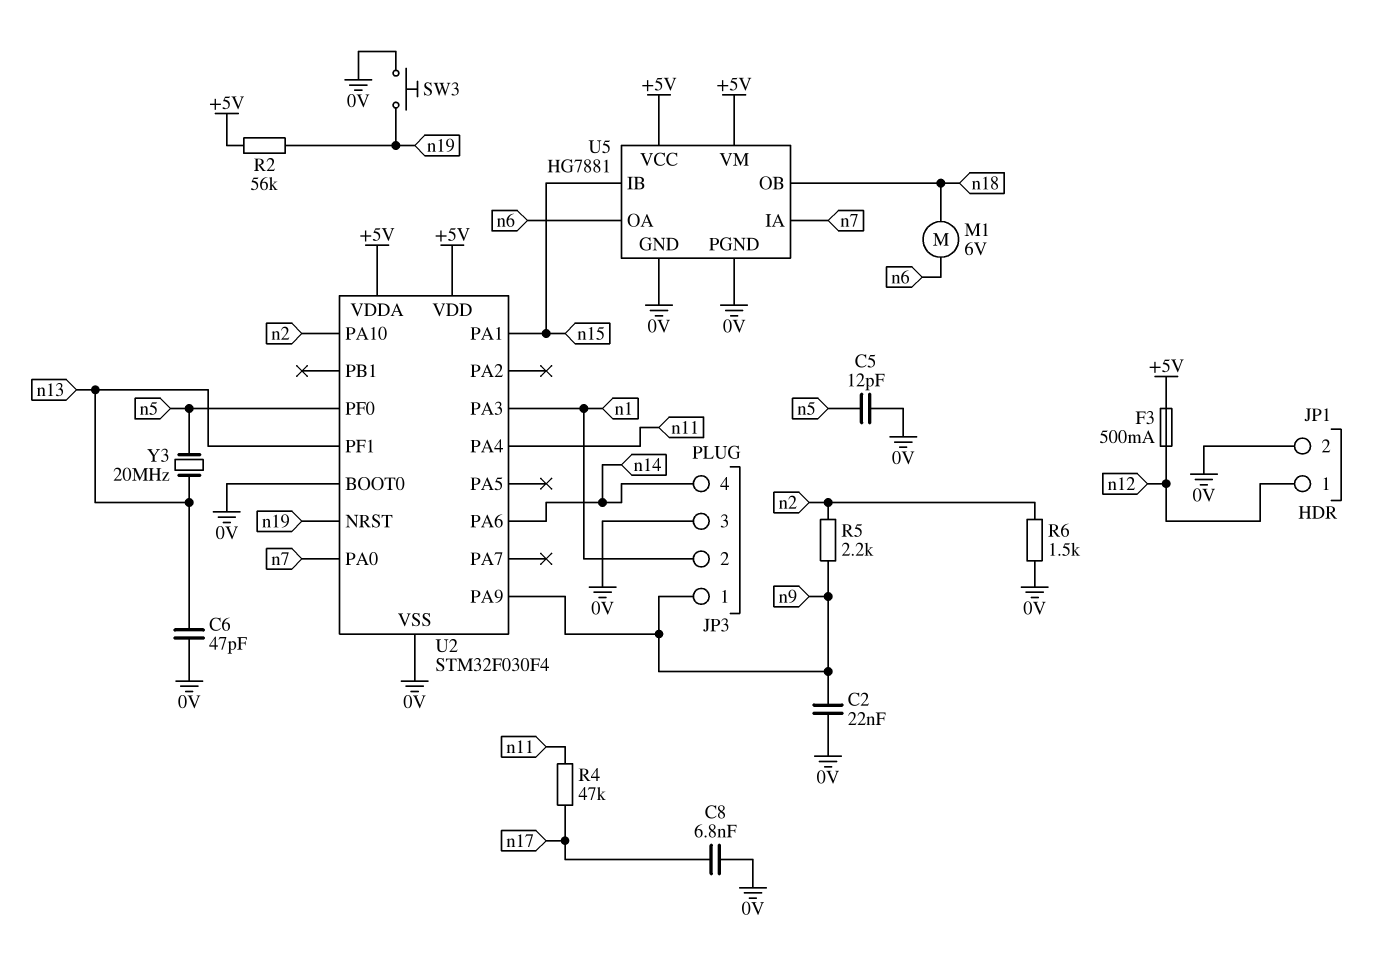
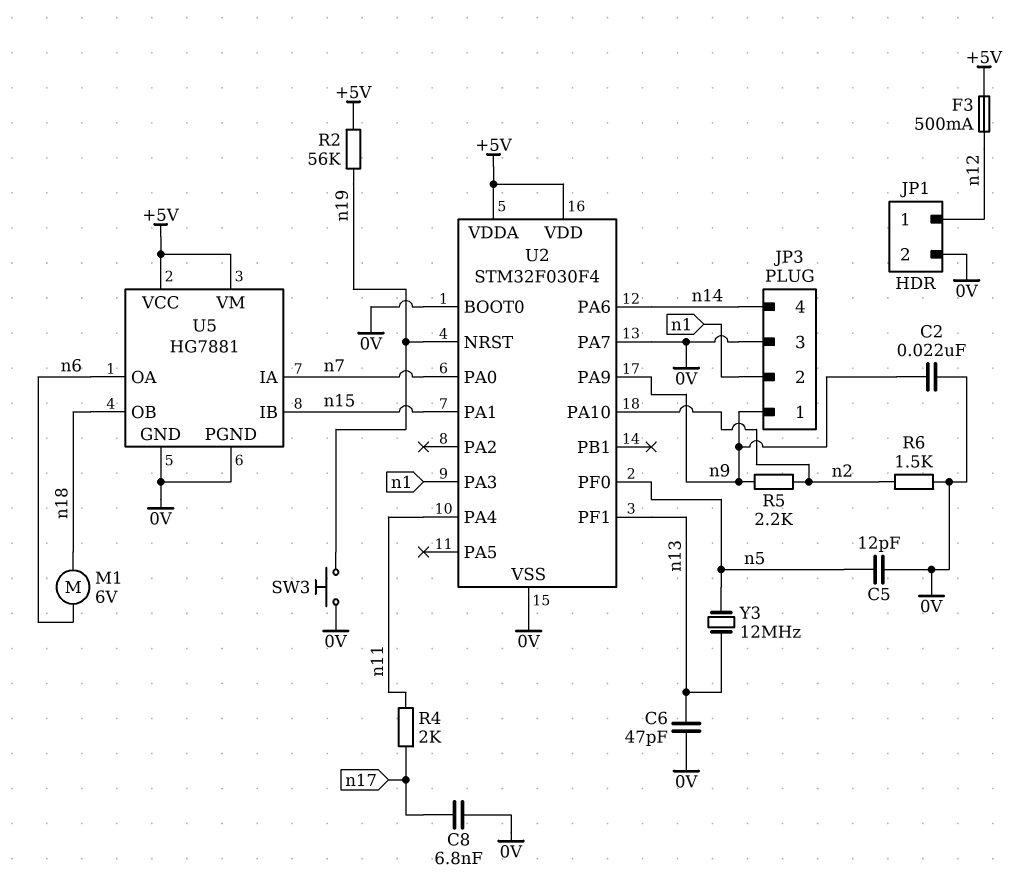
R4: 47k (n11, n17) -> 2k (n11, n17)
U2 pin PA7: none -> 0V
Y3: 20MHz (n5, n13) -> 12MHz (n5, n13)

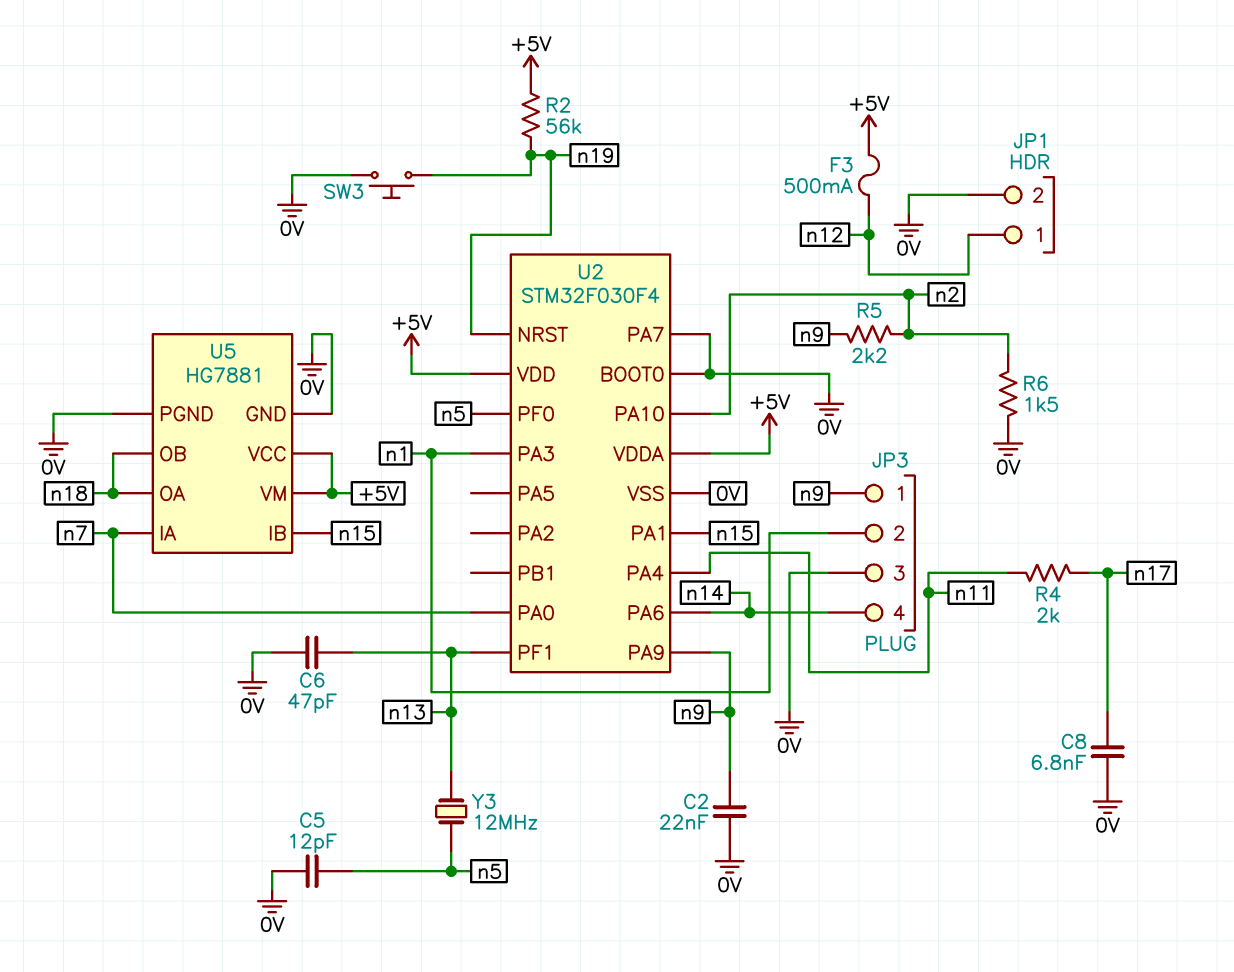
M1: motor 6V (n6, n18) -> none
U5 pin OA: n6 -> n18

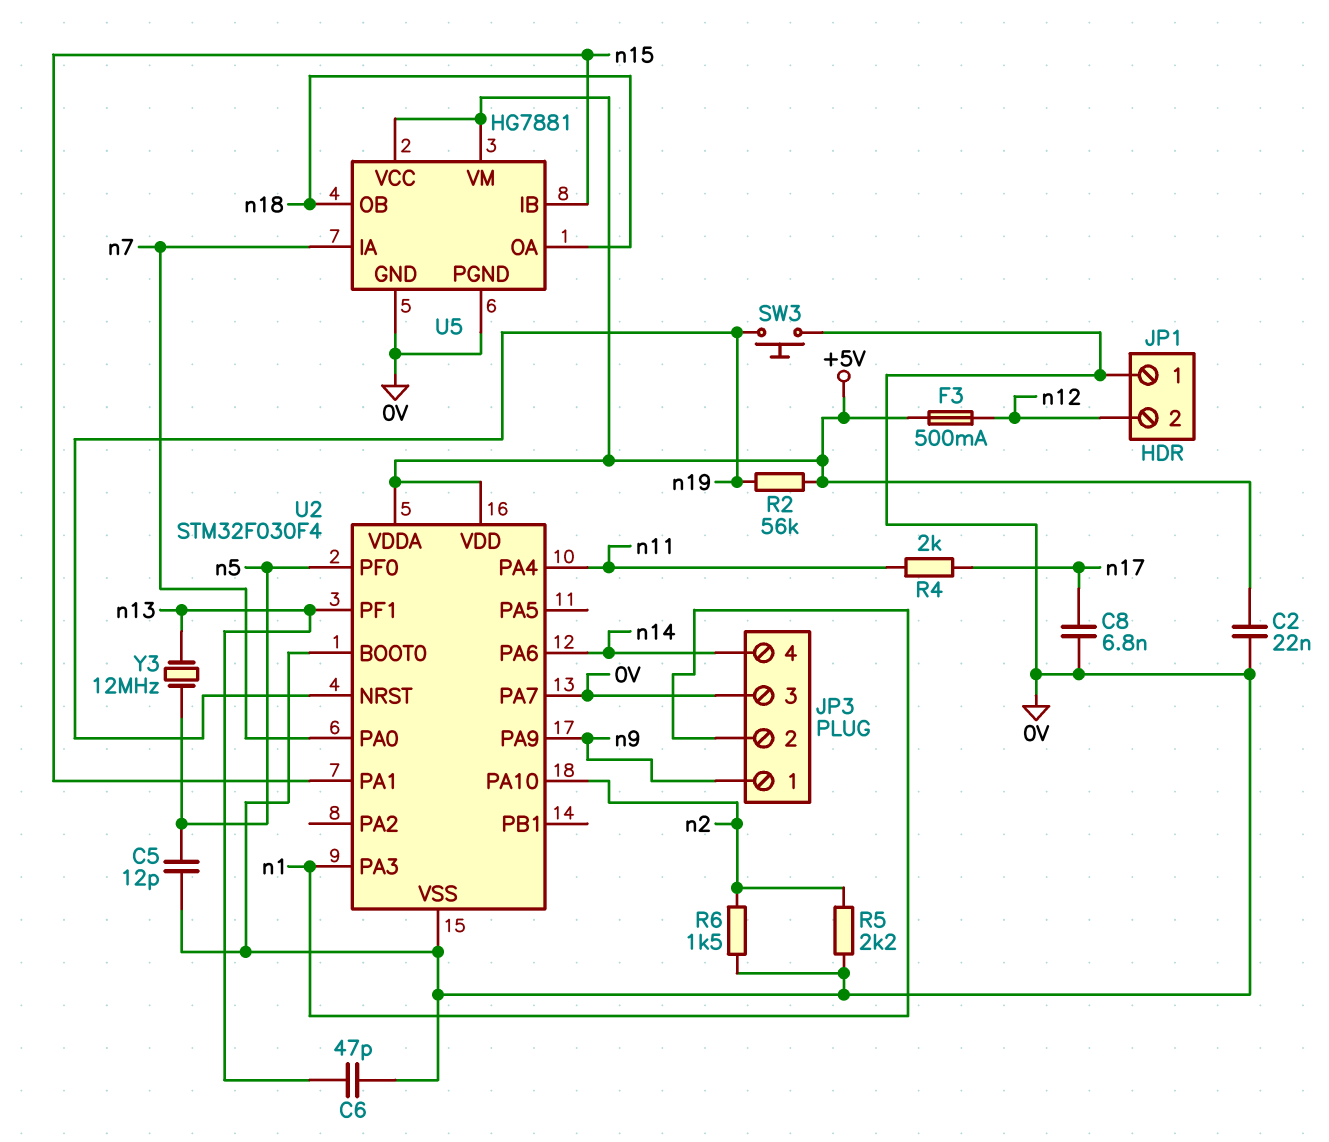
C2: 22nF (0V, n9) -> 22nF (+5V, 0V)
JP1 pin 1: n12 -> 0V
JP1 pin 2: 0V -> n12
R5: 2.2k (n2, n9) -> 2.2k (0V, n2)

